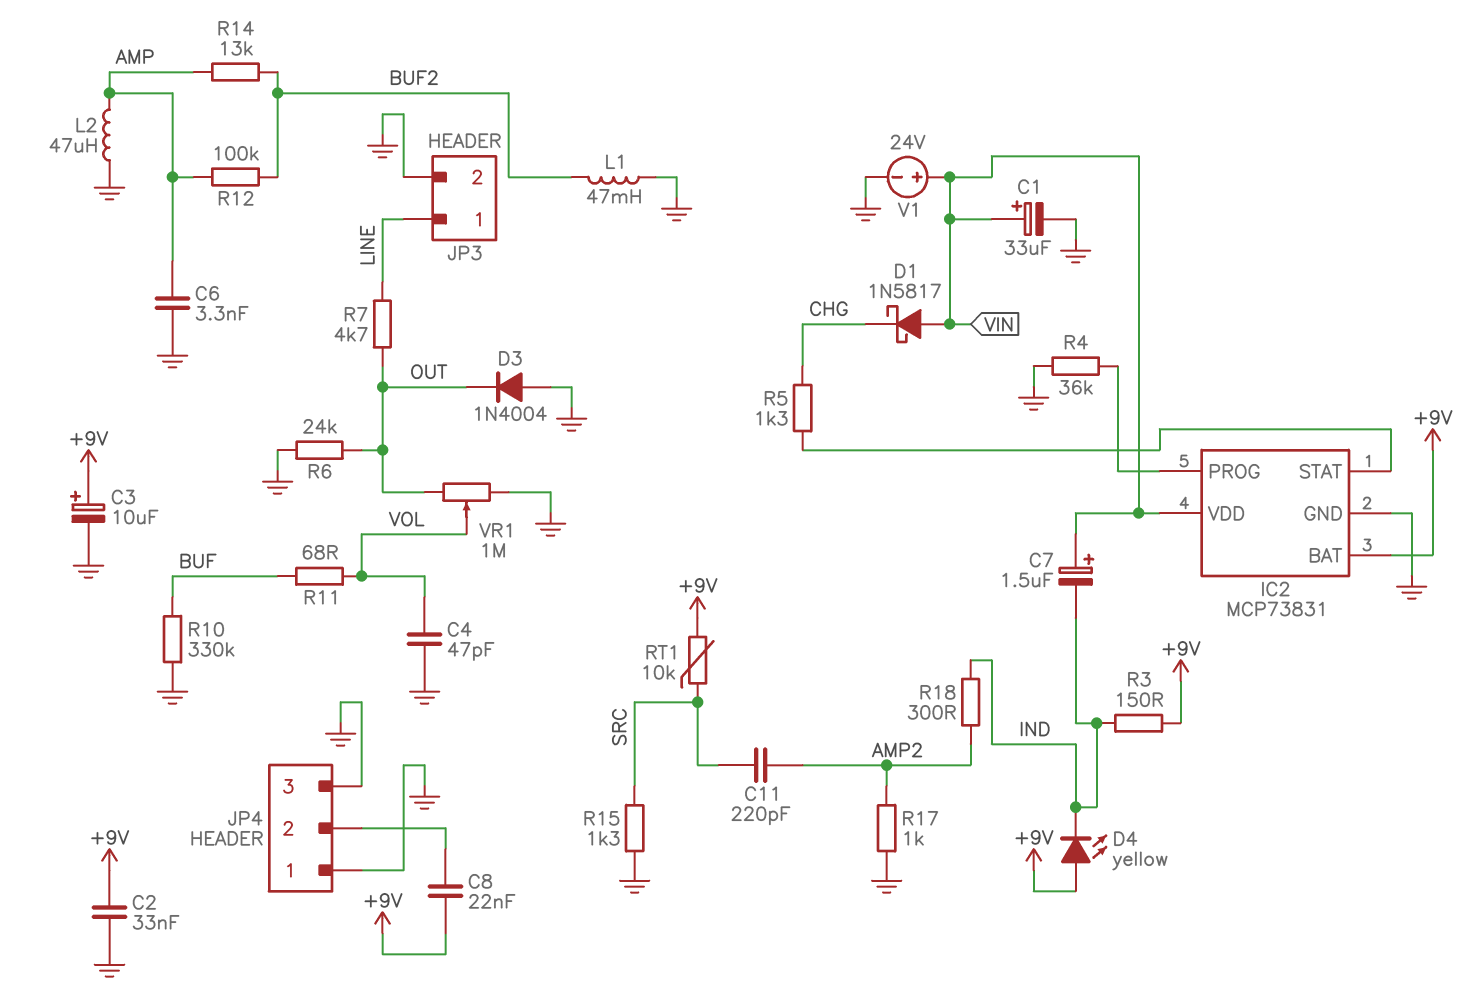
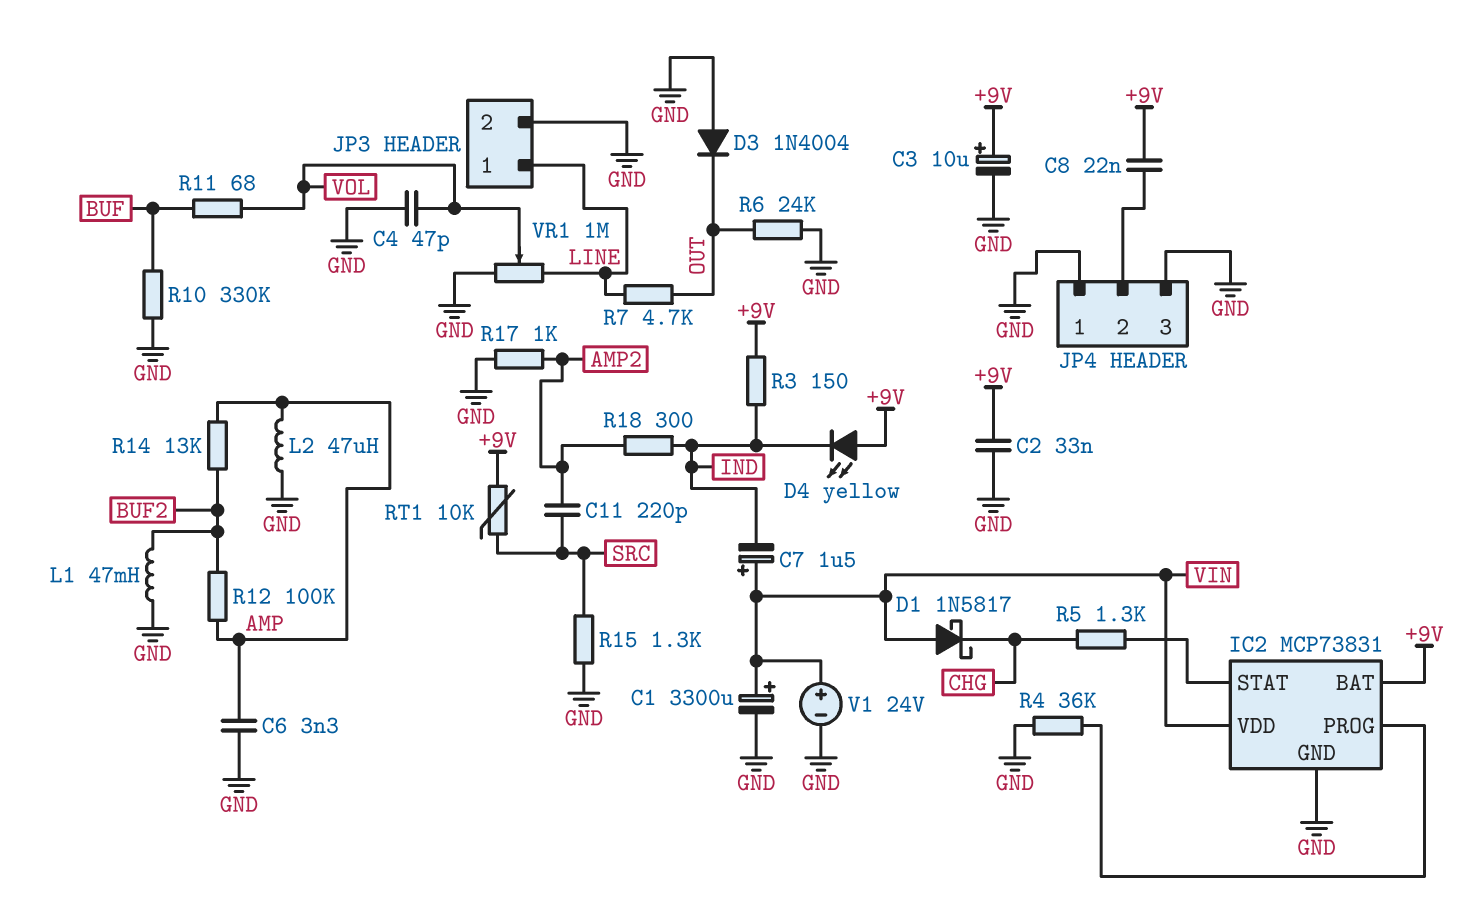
C1: 33uF (plus VIN, minus GND) -> 3300uF (plus VIN, minus GND)
VR1: 1M (GND, OUT, wiper VOL) -> 1M (GND, LINE, wiper VOL)

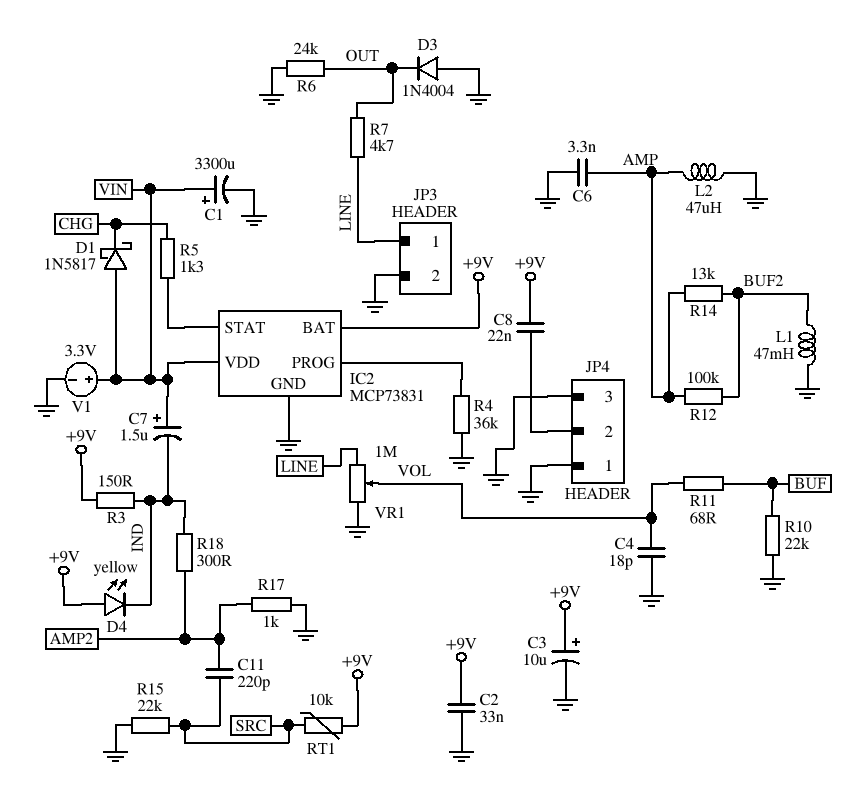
C4: 47pF (GND, VOL) -> 18pF (GND, VOL)
R10: 330k (BUF, GND) -> 22k (BUF, GND)
R15: 1.3k (GND, SRC) -> 22k (GND, SRC)
V1: 24V (plus VIN, minus GND) -> 3.3V (plus VIN, minus GND)

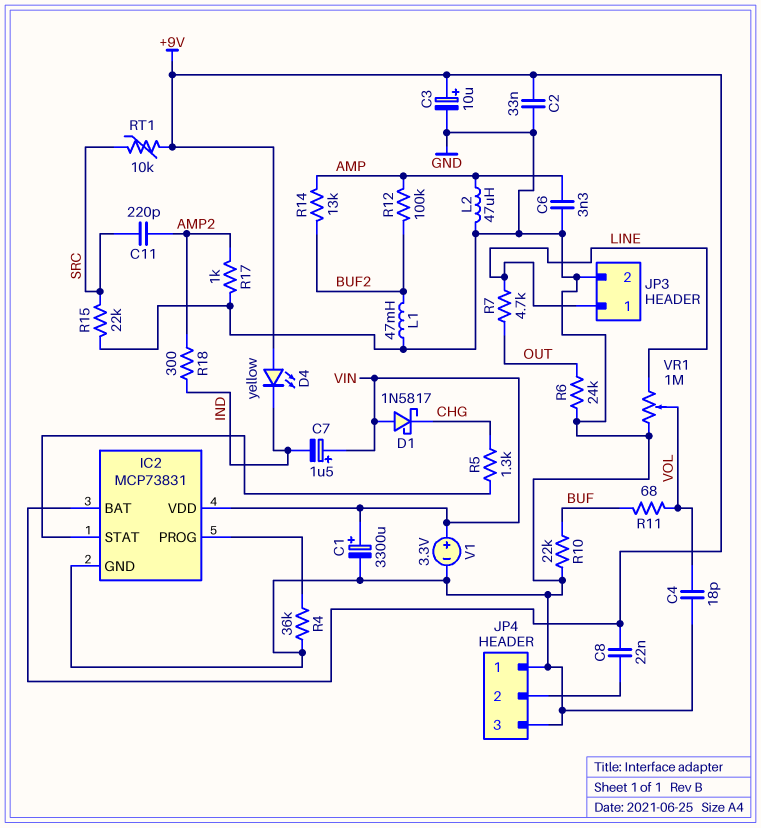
D3: diode 1N4004 (A GND, K OUT) -> none
R3: 150 (+9V, IND) -> none

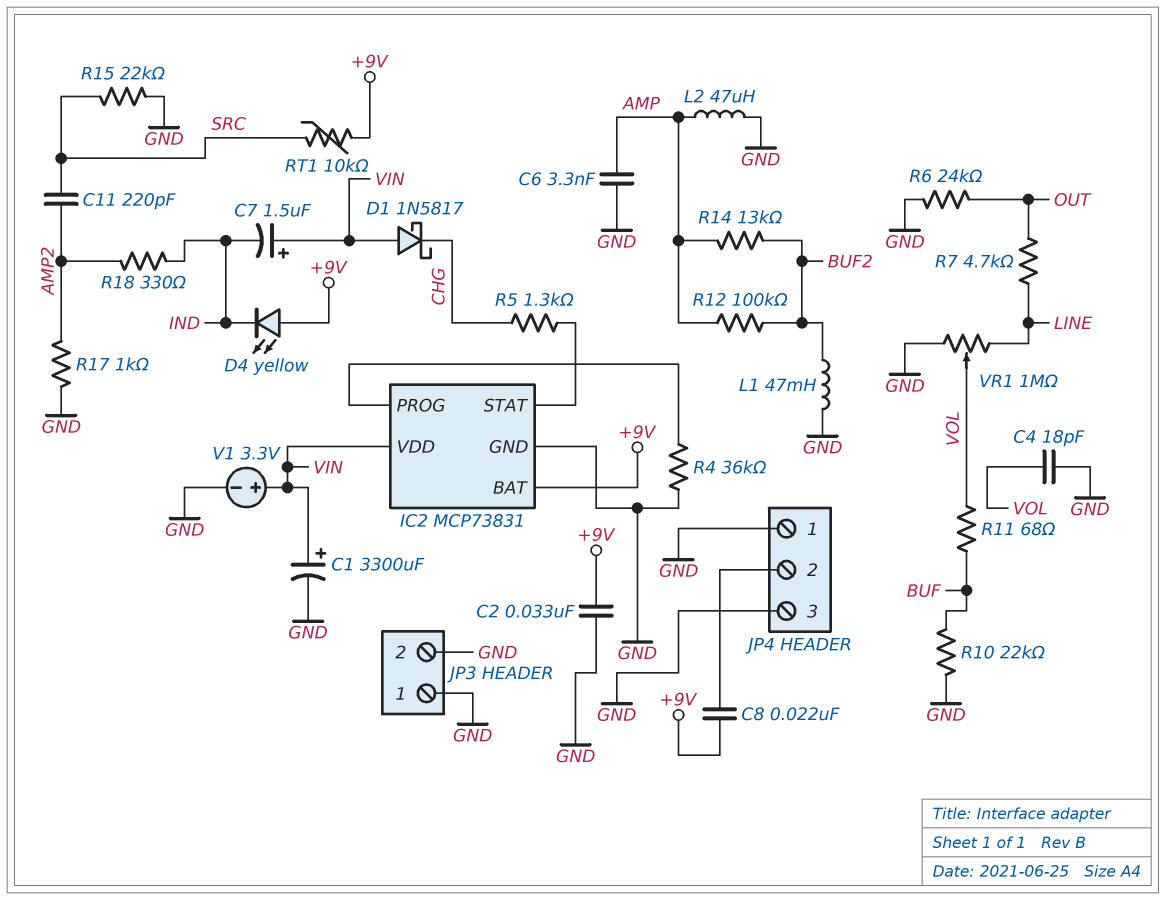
C3: 10uF (plus +9V, minus GND) -> none
JP3 pin 1: LINE -> GND
R18: 300 (AMP2, IND) -> 330 (AMP2, IND)

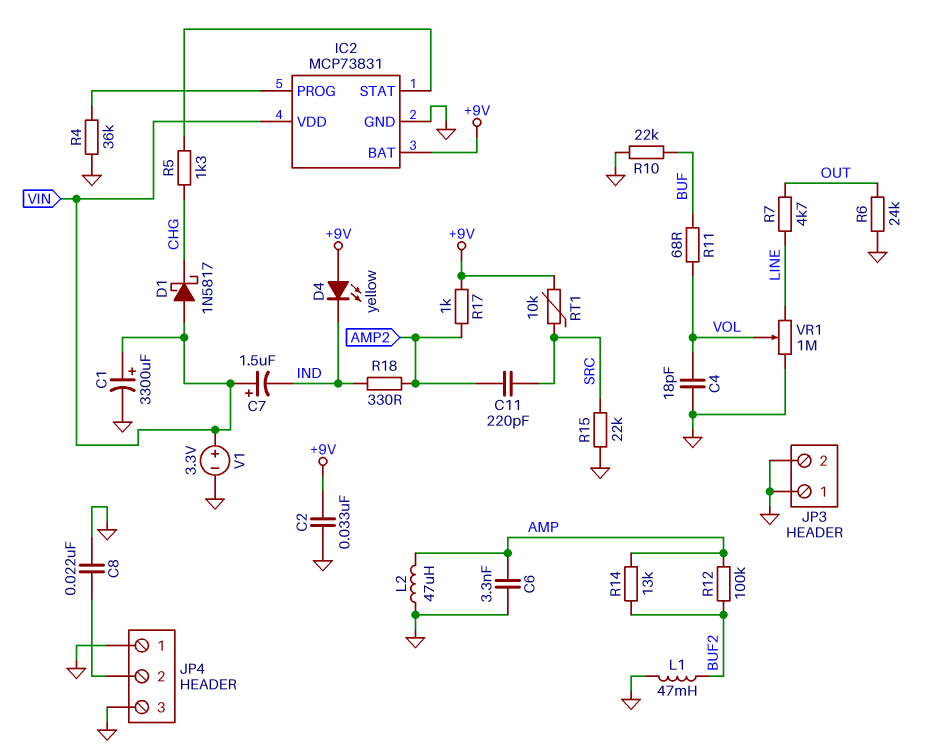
C8: 22nF (+9V, JP4/2) -> 22nF (GND, JP4/2)
R17: 1k (AMP2, GND) -> 1k (+9V, AMP2)

